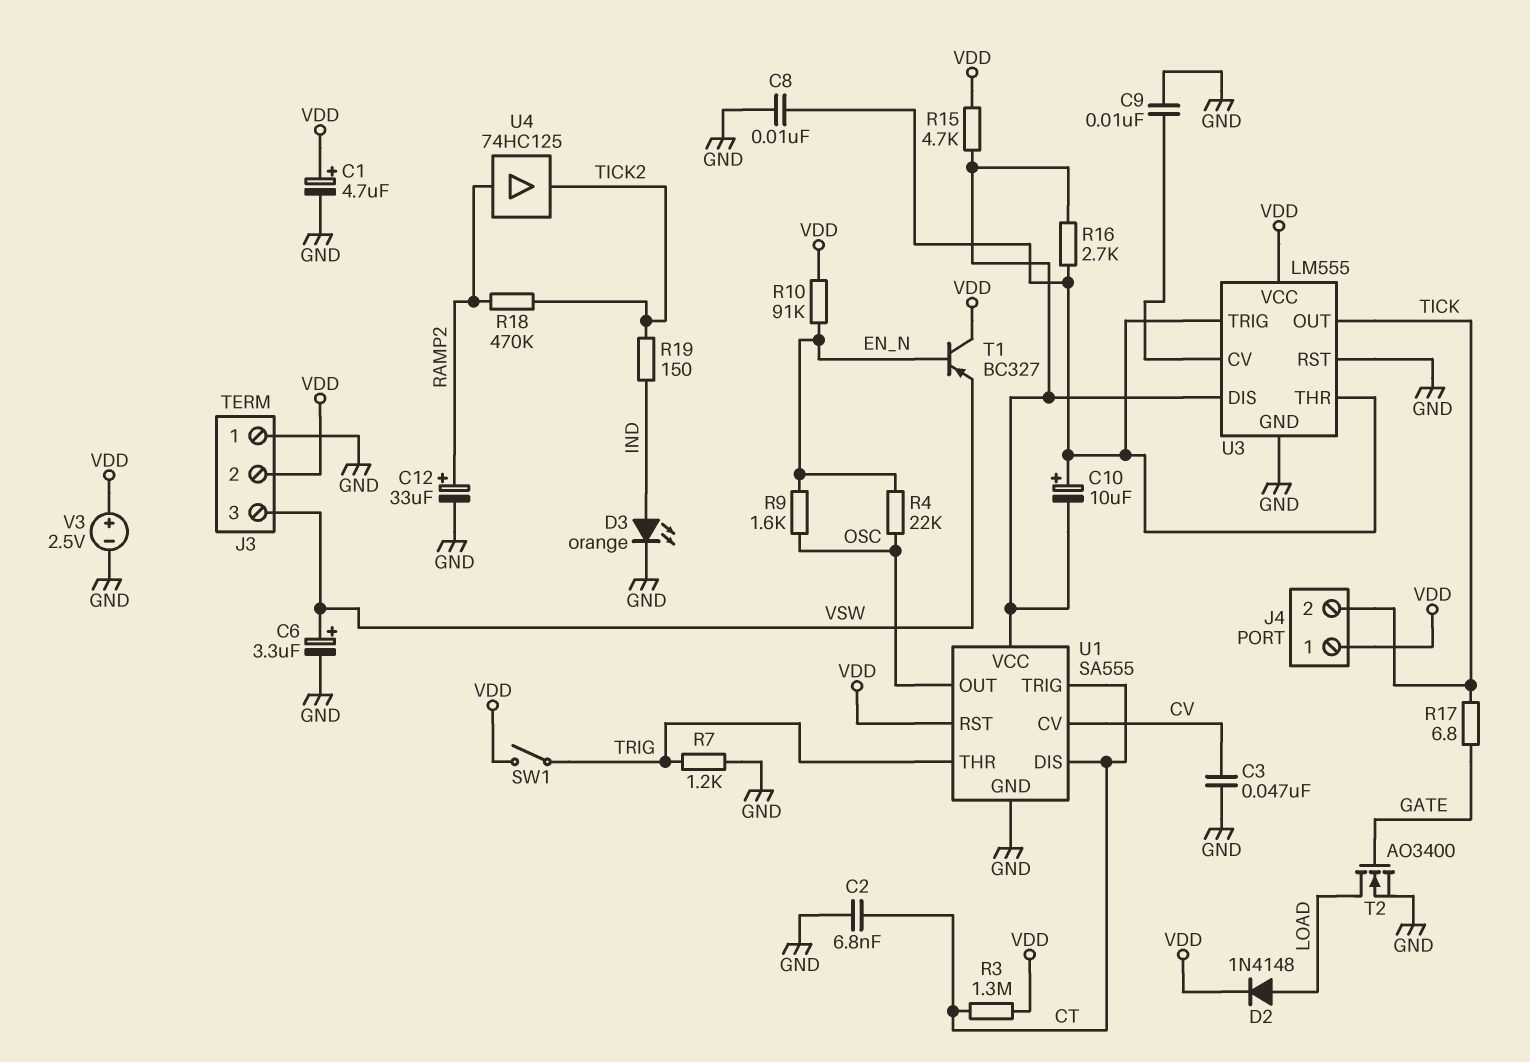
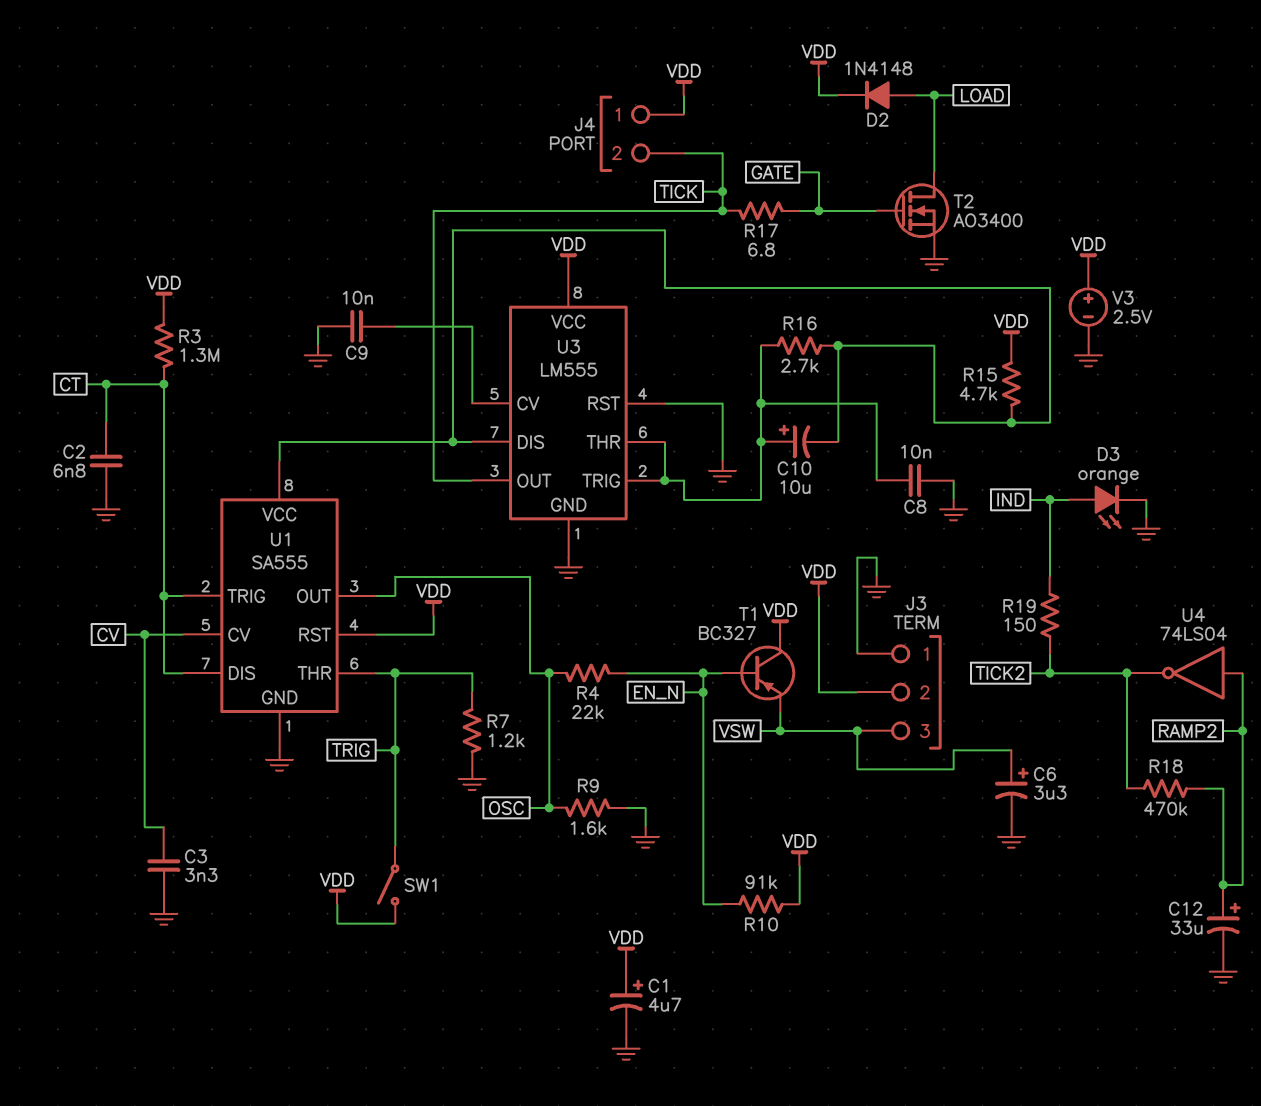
C3: 47nF (CV, GND) -> 3.3nF (CV, GND)
R9: 1.6k (EN_N, OSC) -> 1.6k (GND, OSC)
U4: buffer 74HC125 (in RAMP2, out TICK2) -> NOT 74LS04 (in RAMP2, out TICK2)

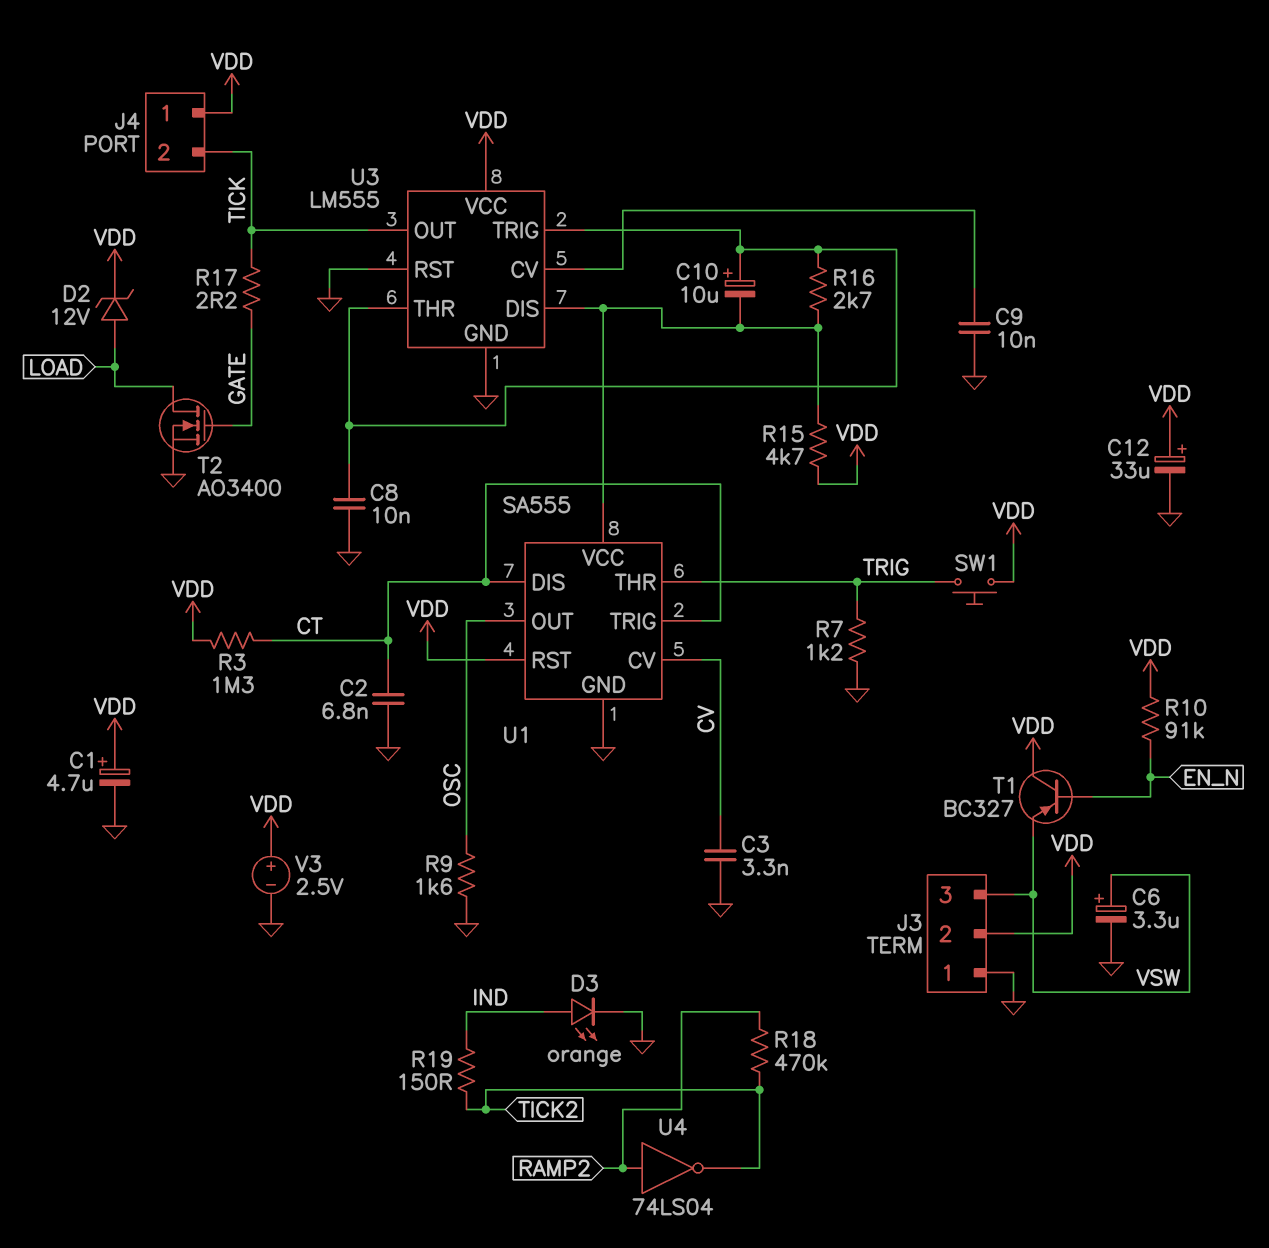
C12: 33uF (plus RAMP2, minus GND) -> 33uF (plus VDD, minus GND)
D2: diode 1N4148 (A LOAD, K VDD) -> zener 12V (A LOAD, K VDD)
R4: 22k (EN_N, OSC) -> none
R17: 6.8 (GATE, TICK) -> 2.2 (GATE, TICK)
SW1: switch (TRIG, VDD) -> button (TRIG, VDD)

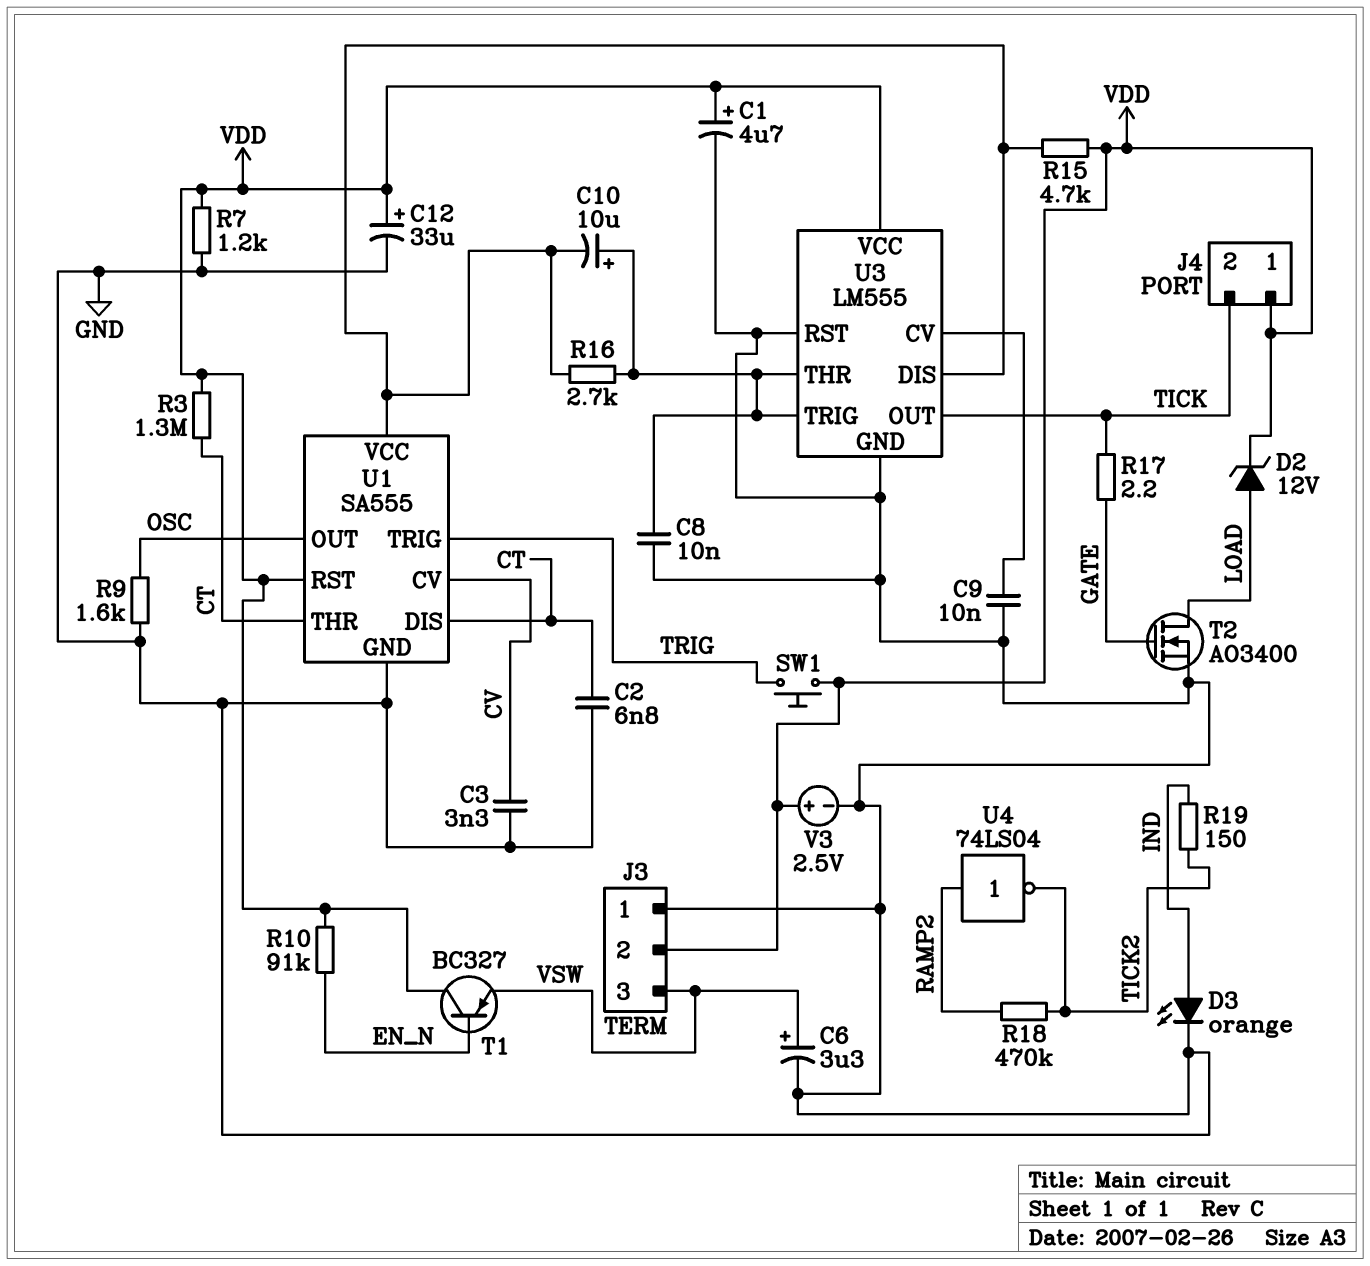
R7: 1.2k (GND, TRIG) -> 1.2k (GND, VDD)
U1 pin THR: TRIG -> CT
U1 pin TRIG: CT -> TRIG

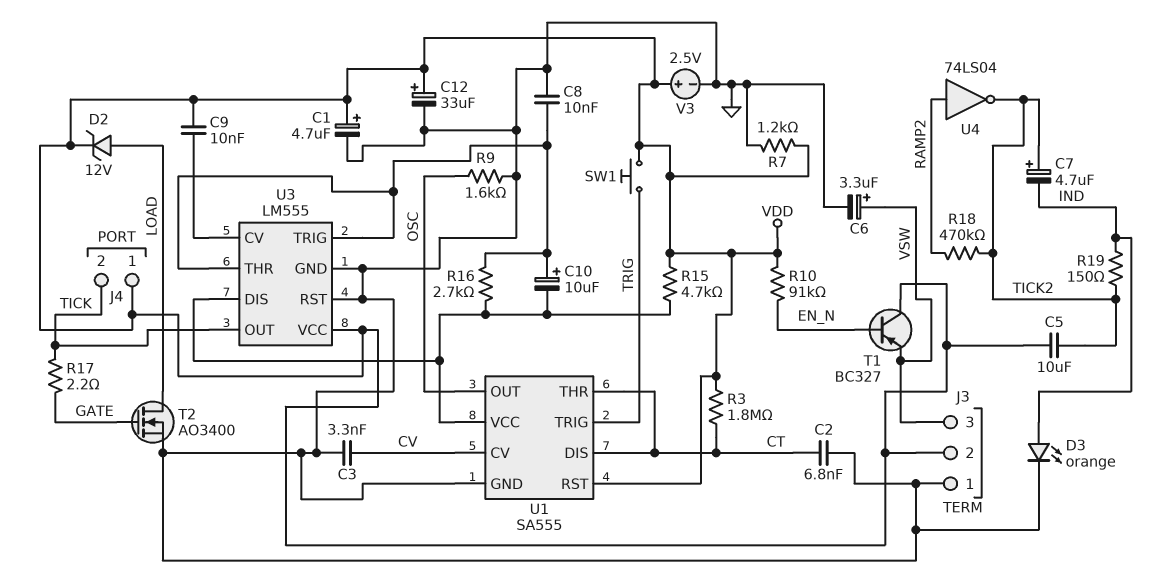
C5: none -> 10uF (TICK2, VDD)
C7: none -> 4.7uF (plus TICK2, minus IND)
C9: 10nF (GND, U3/CV) -> 10nF (U3/CV, VDD)
R3: 1.3M (CT, VDD) -> 1.8M (CT, VDD)

